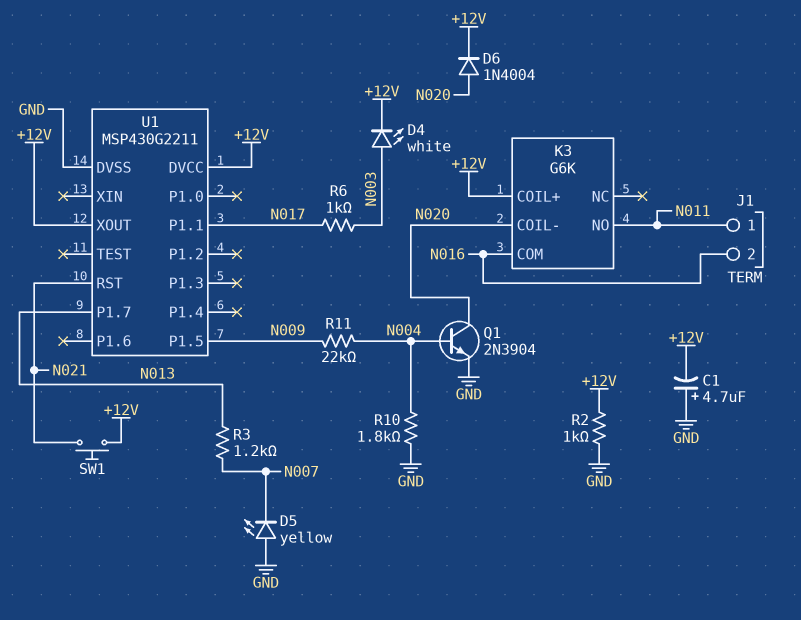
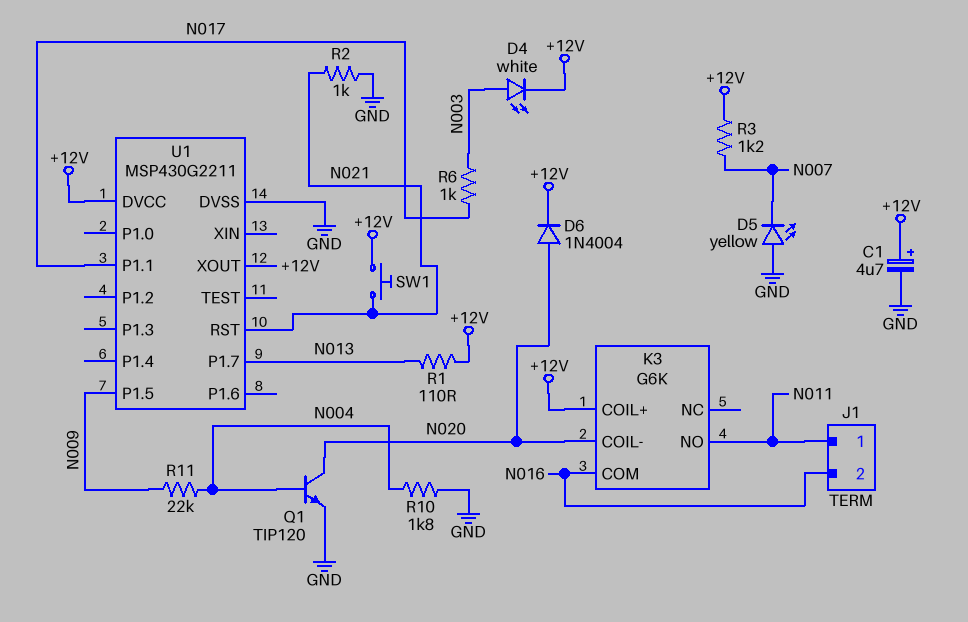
C1: 4.7uF (plus GND, minus +12V) -> 4.7uF (plus +12V, minus GND)
Q1: NPN 2N3904 (B N004, C N020, E GND) -> NPN TIP120 (B N004, C N020, E GND)
R1: none -> 110 (+12V, N013)
R2: 1k (+12V, GND) -> 1k (GND, N021)
R3: 1.2k (N007, N013) -> 1.2k (+12V, N007)

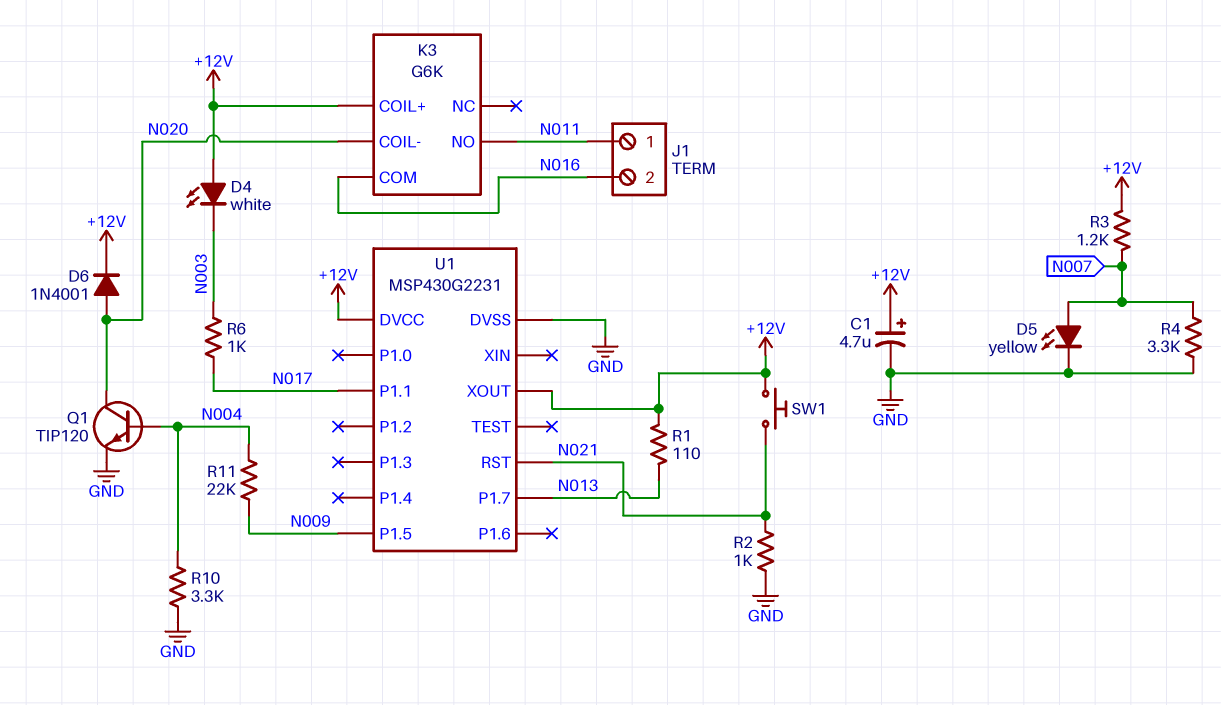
D4: LED white (A N003, K +12V) -> LED white (A +12V, K N003)
D5: LED yellow (A GND, K N007) -> LED yellow (A N007, K GND)
D6: diode 1N4004 (A N020, K +12V) -> diode 1N4001 (A N020, K +12V)
R4: none -> 3.3k (GND, N007)
R10: 1.8k (GND, N004) -> 3.3k (GND, N004)
U1: MSP430G2211 -> MSP430G2231

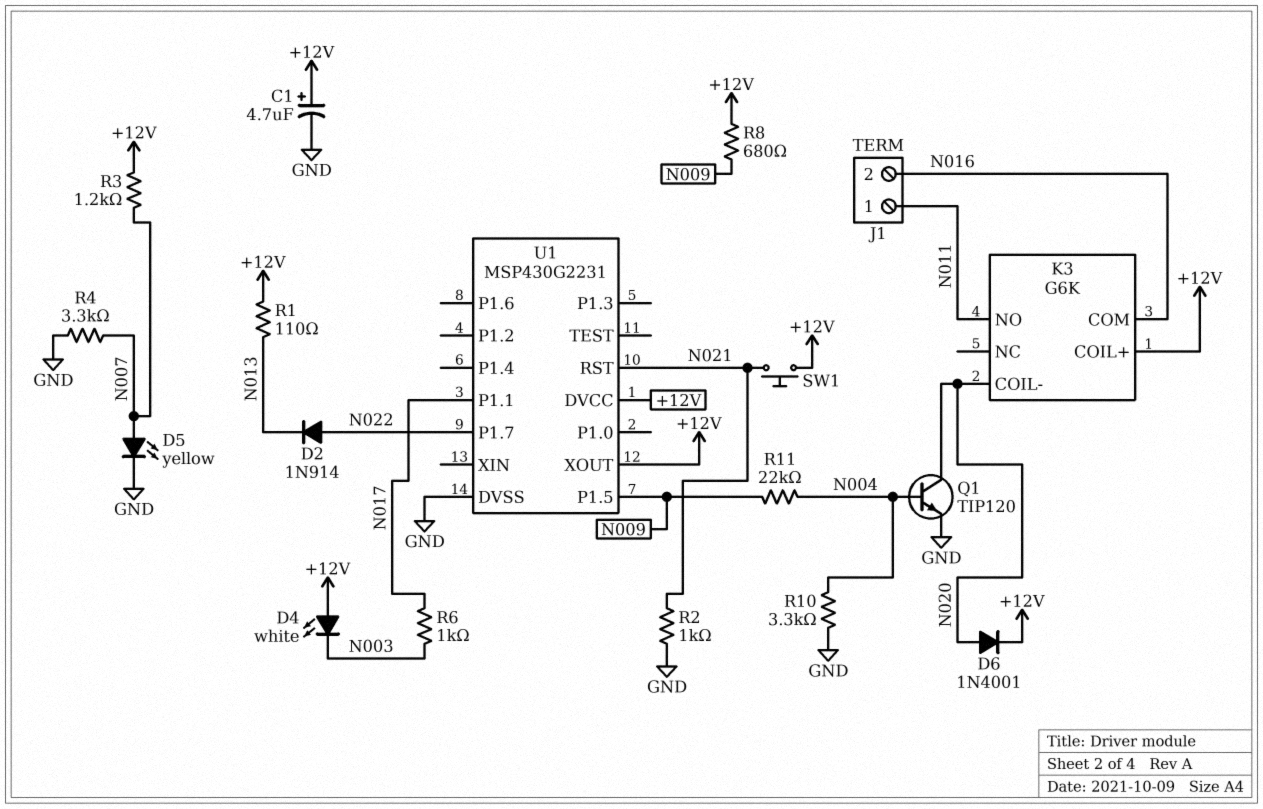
D2: none -> diode 1N914 (A N022, K N013)
R8: none -> 680 (+12V, N009)
U1 pin P1.7: N013 -> N022

